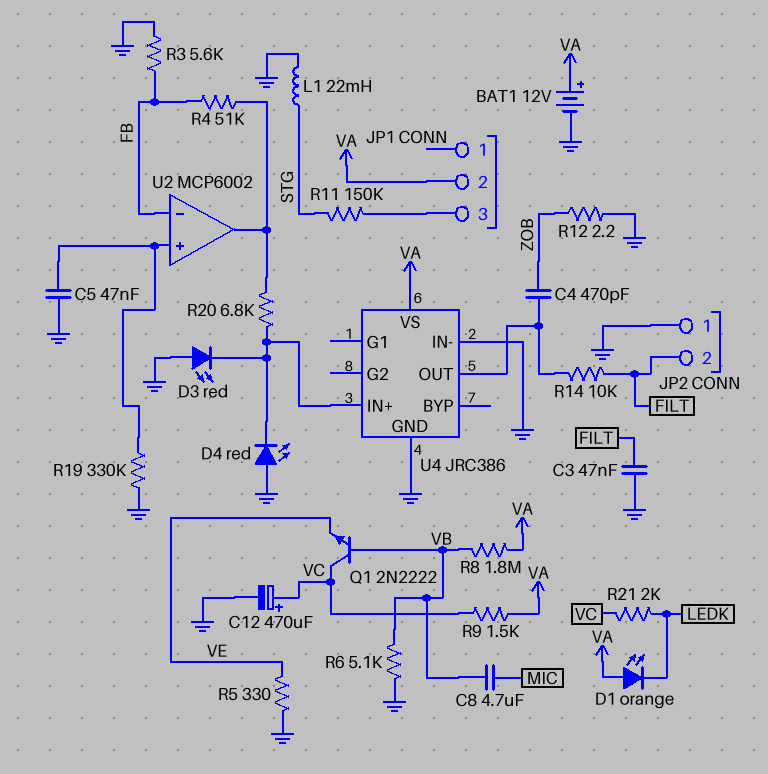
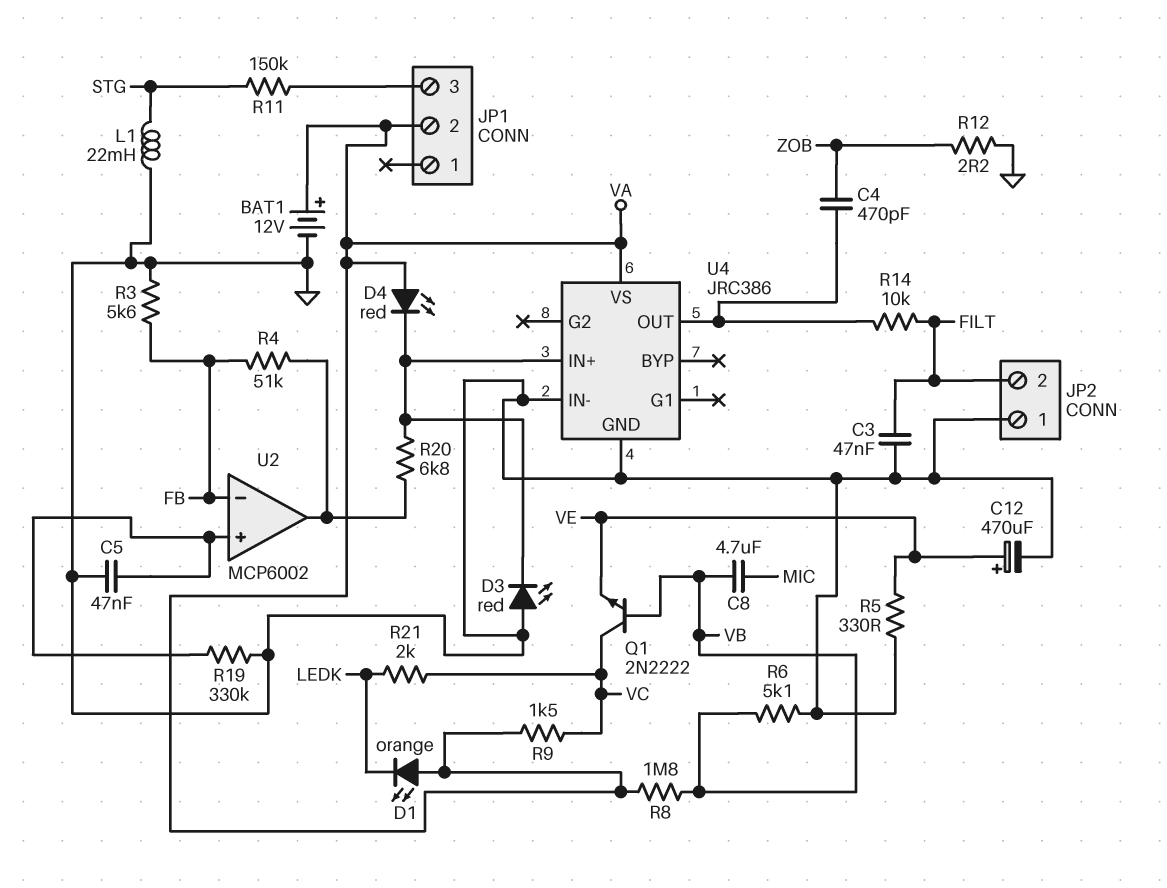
C12: 470uF (plus VC, minus GND) -> 470uF (plus VE, minus GND)
D4: LED red (A GND, K U4/IN+) -> LED red (A VA, K U4/IN+)

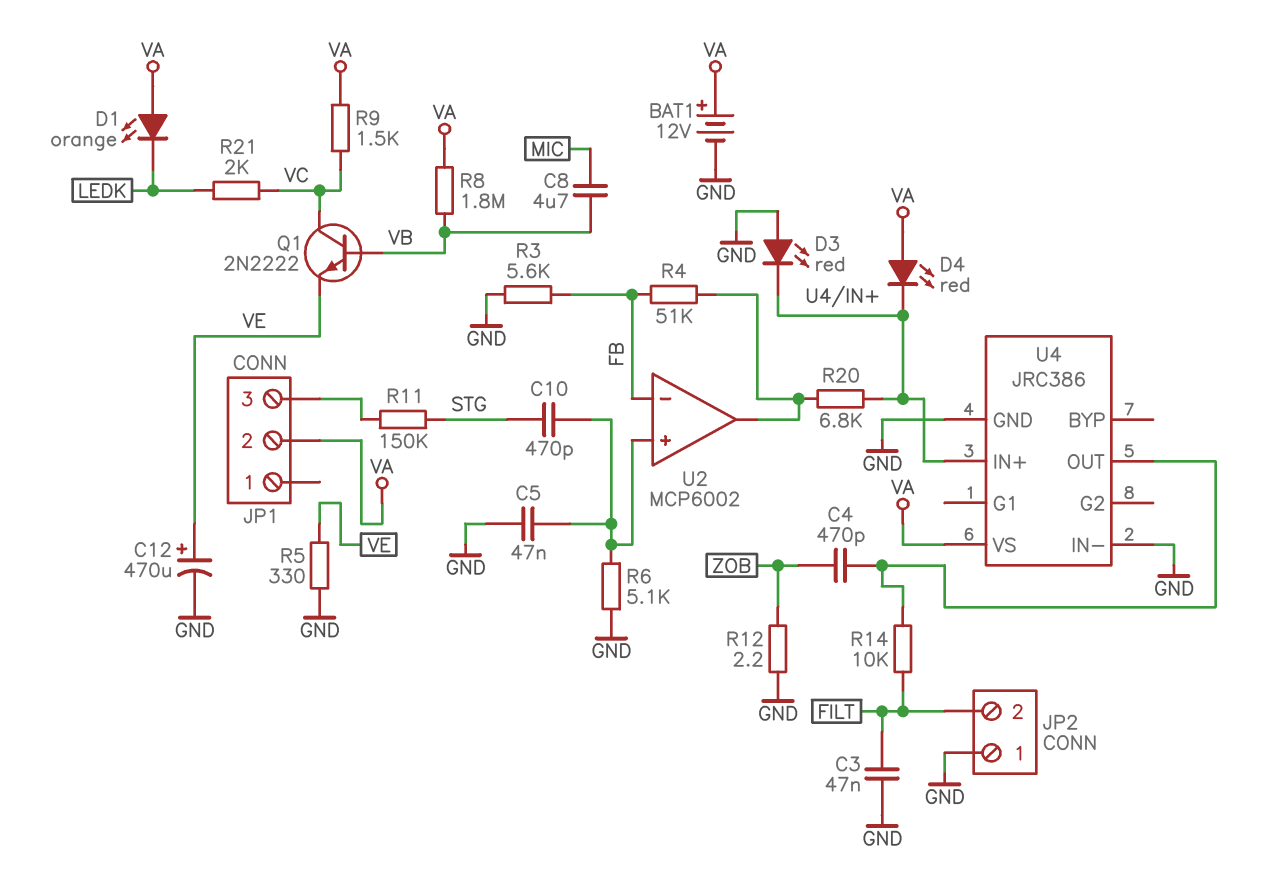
C10: none -> 470pF (STG, U2/in+)
L1: 22mH (GND, STG) -> none
R6: 5.1k (GND, VB) -> 5.1k (GND, U2/in+)
R19: 330k (GND, U2/in+) -> none

